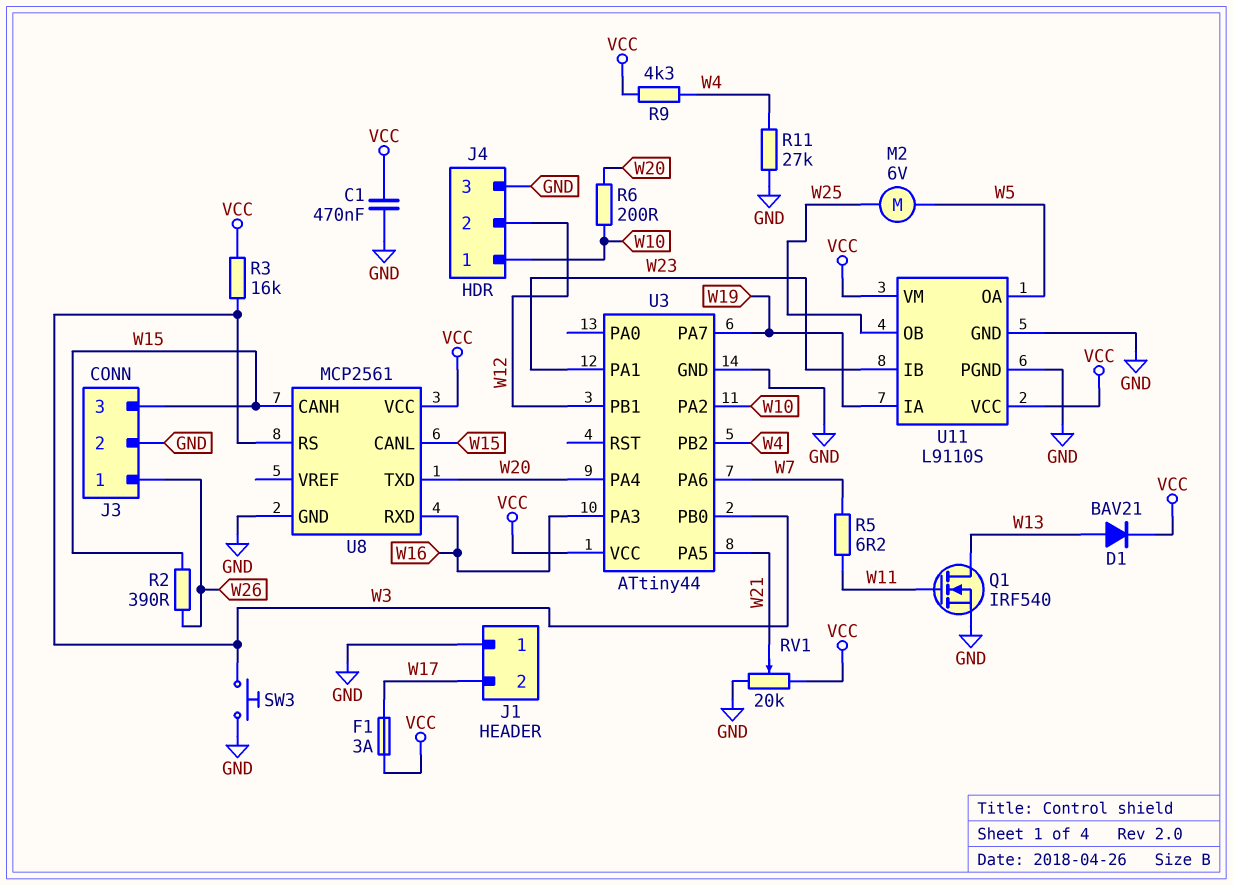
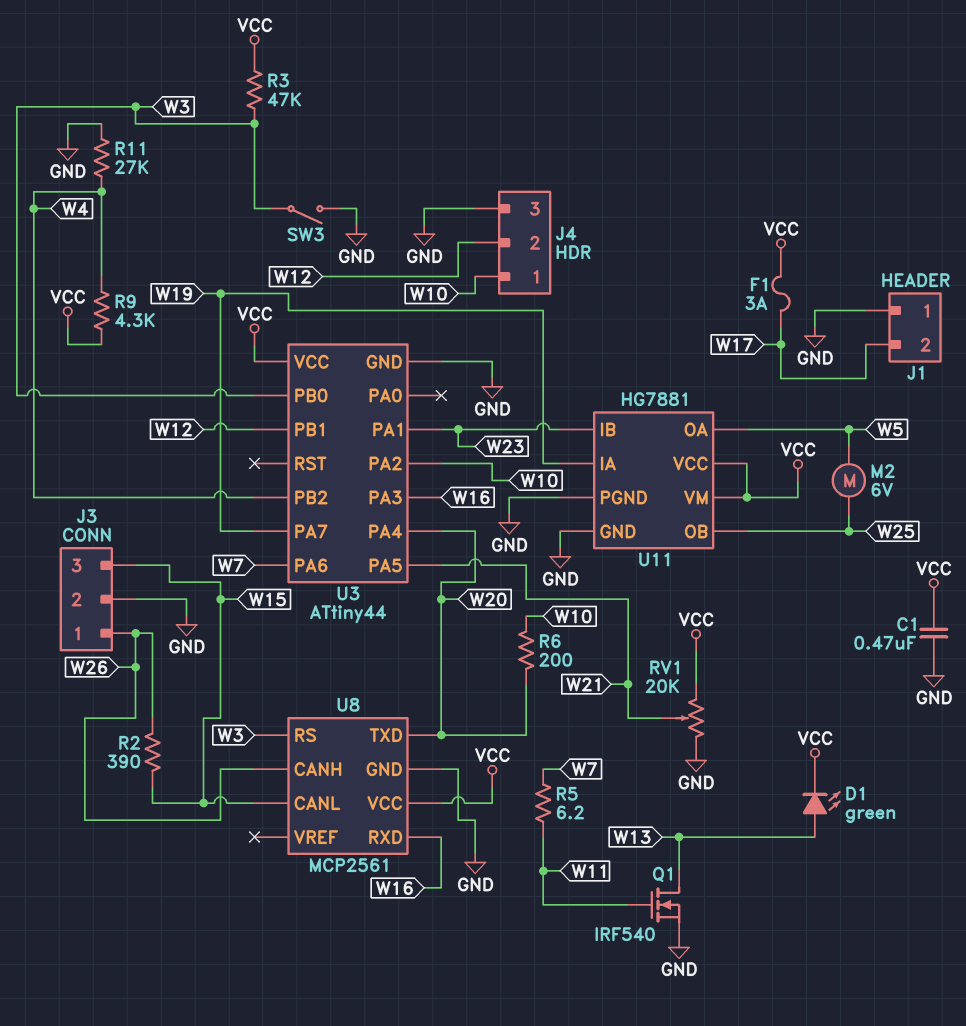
D1: diode BAV21 (A W13, K VCC) -> LED green (A W13, K VCC)
R3: 16k (VCC, W3) -> 47k (VCC, W3)
SW3: button (GND, W3) -> switch (GND, W3)
U8 pin CANH: W15 -> W26
U11: L9110S -> HG7881

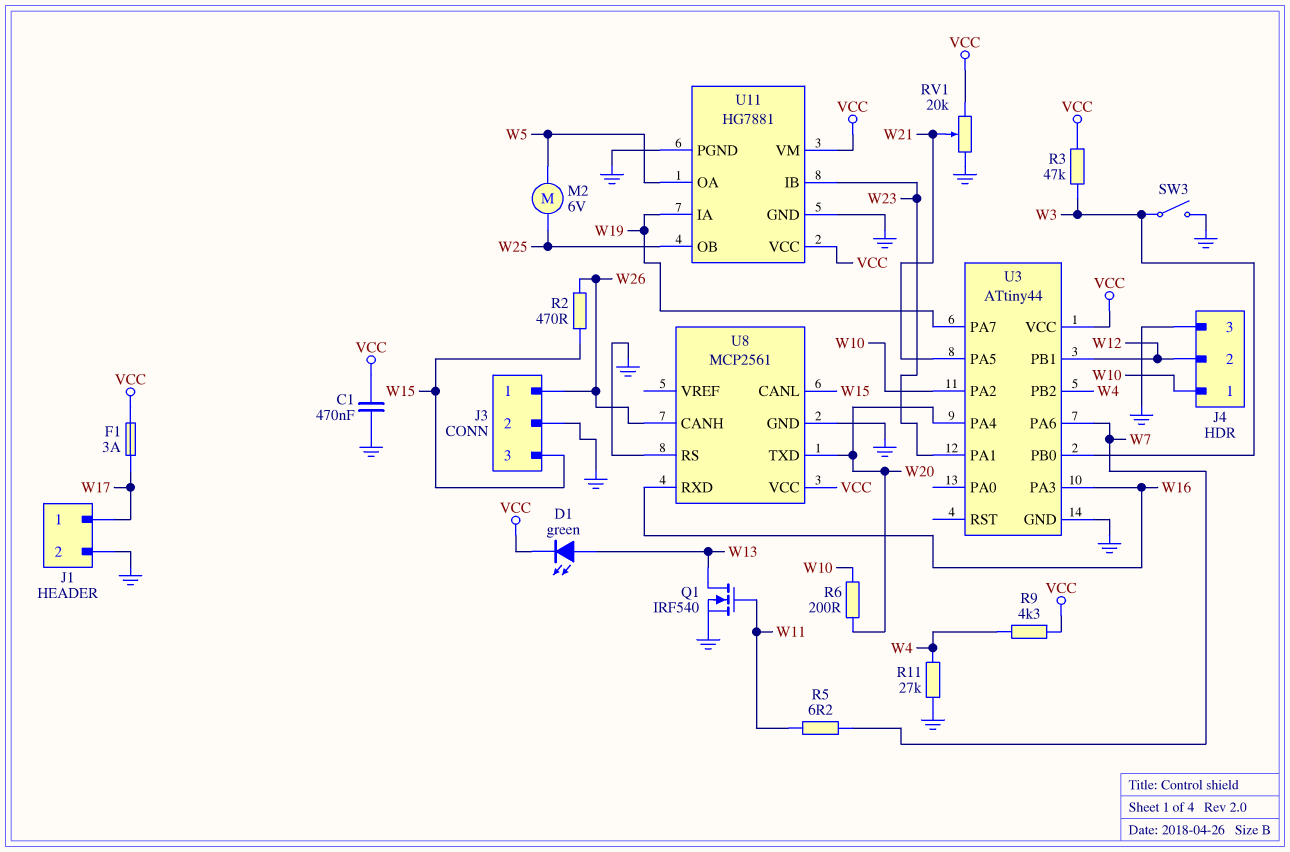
J1 pin 1: GND -> W17
J1 pin 2: W17 -> GND
R2: 390 (W15, W26) -> 470 (W15, W26)
U8 pin RS: W3 -> GND

